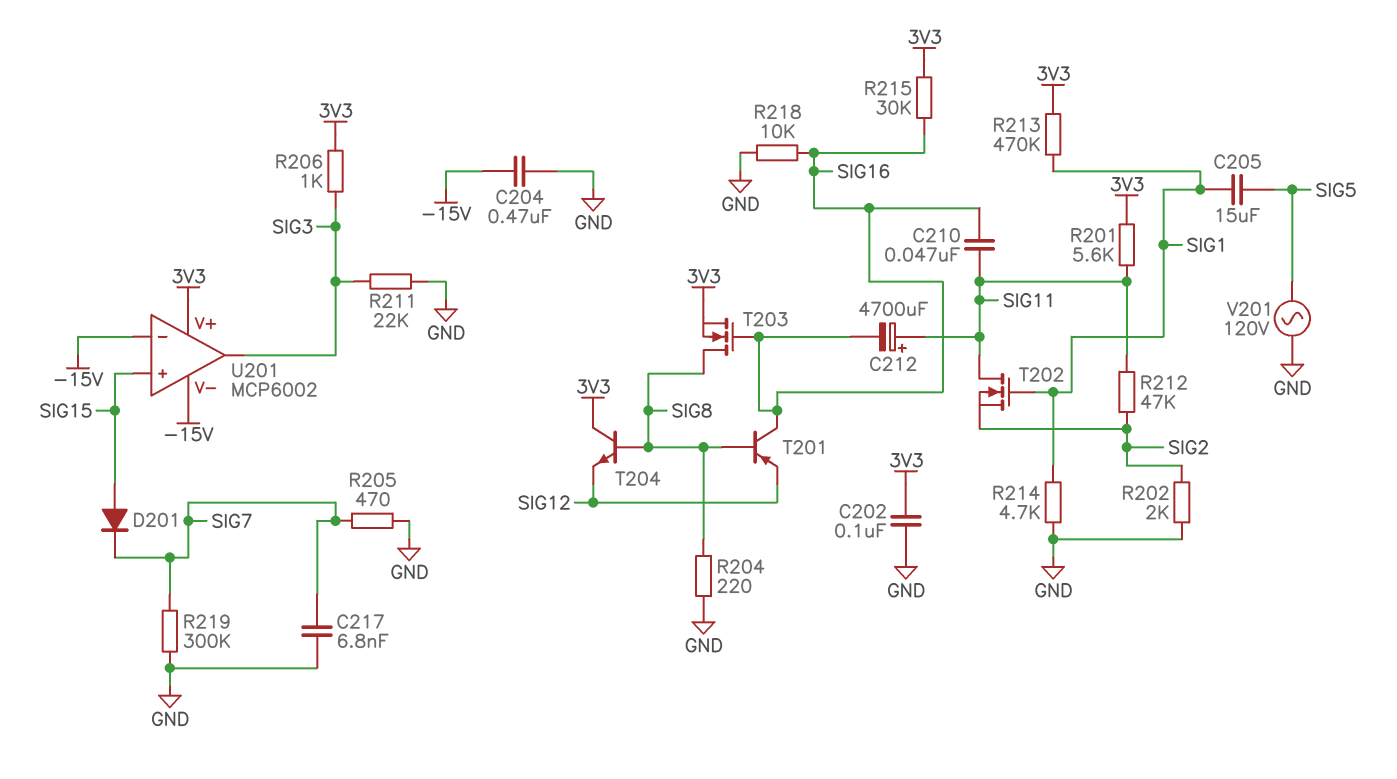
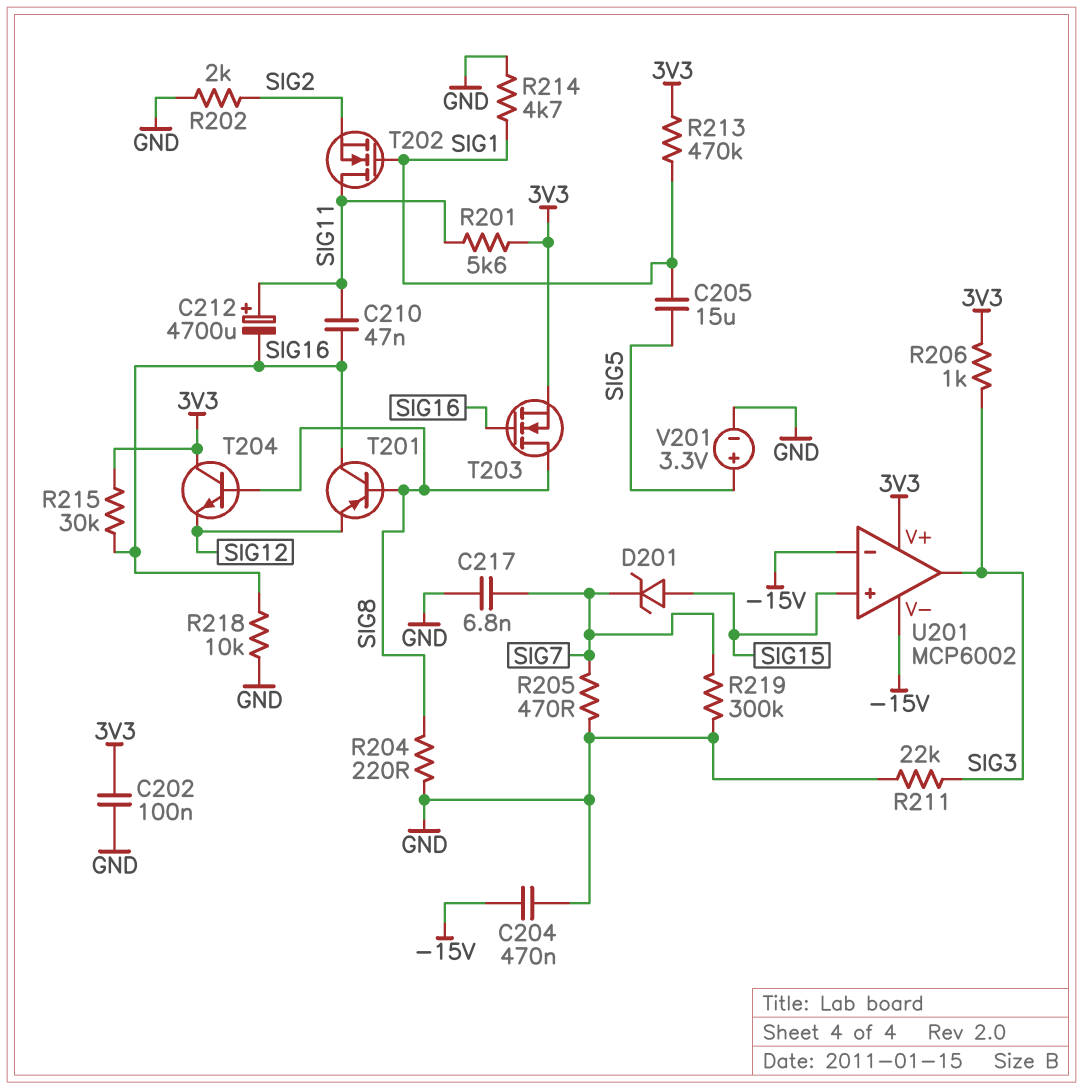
D201: diode (A SIG15, K SIG7) -> zener (A SIG15, K SIG7)
R212: 47k (SIG2, SIG11) -> none
V201: AC 120V (GND, SIG5) -> 3.3V (plus SIG5, minus GND)

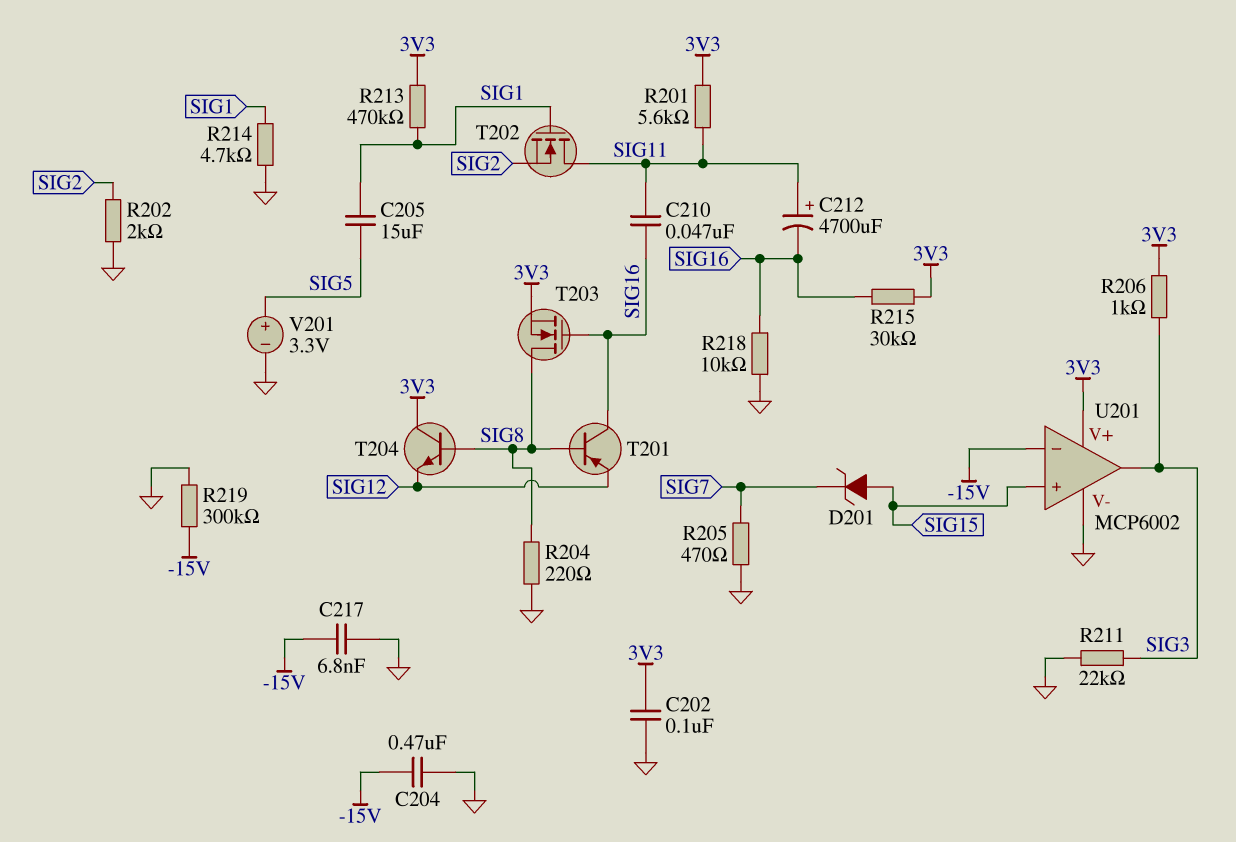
C217: 6.8nF (GND, SIG7) -> 6.8nF (-15V, GND)
R219: 300k (GND, SIG7) -> 300k (-15V, GND)
U201 pin V-: -15V -> GND

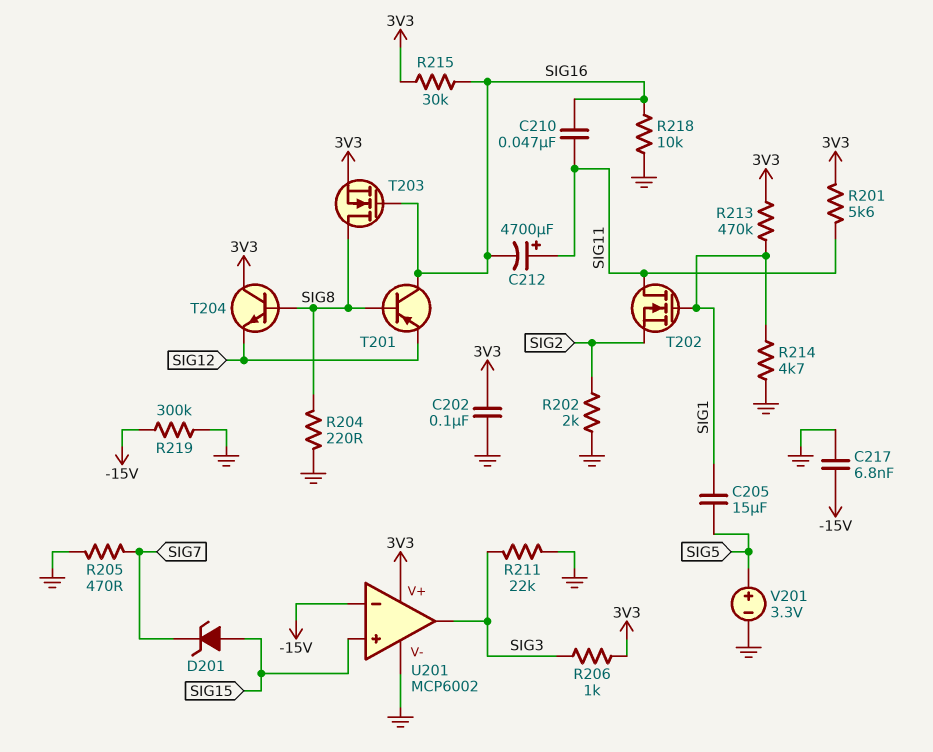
C204: 470nF (-15V, GND) -> none

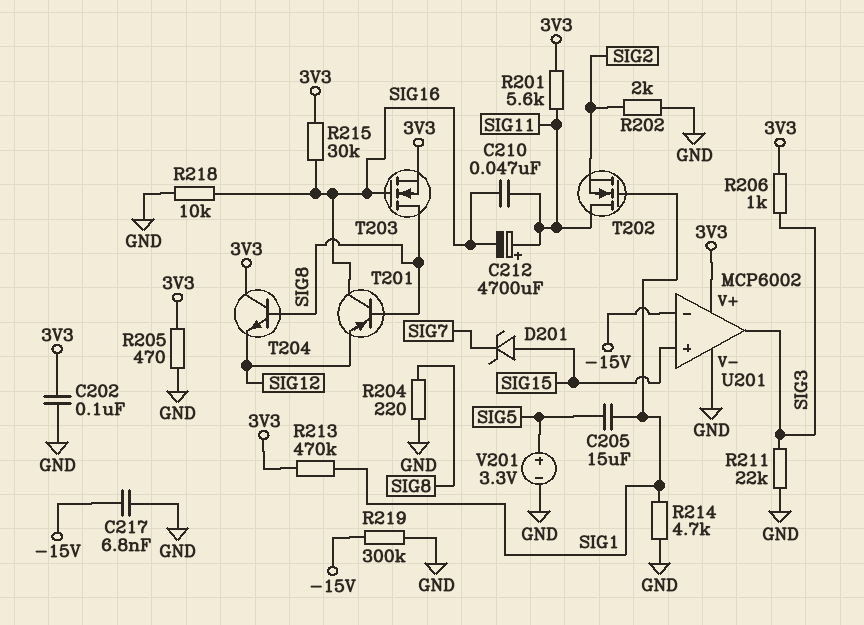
R205: 470 (GND, SIG7) -> 470 (3V3, GND)

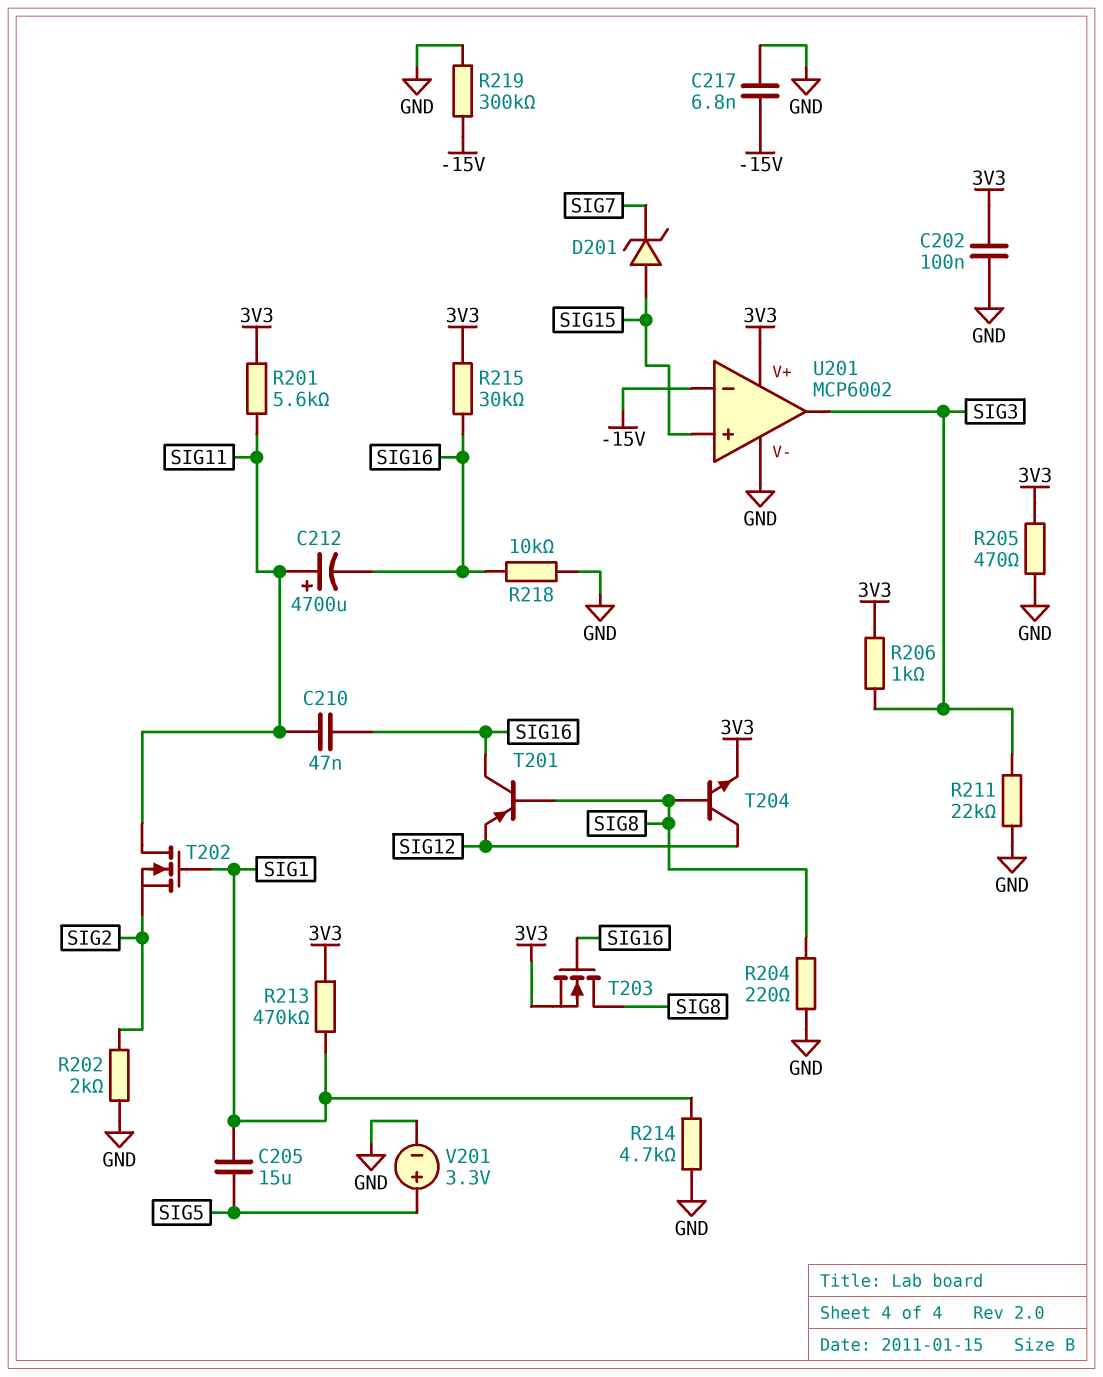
T204: NPN (B SIG8, C 3V3, E SIG12) -> NPN (B SIG8, C SIG12, E 3V3)

